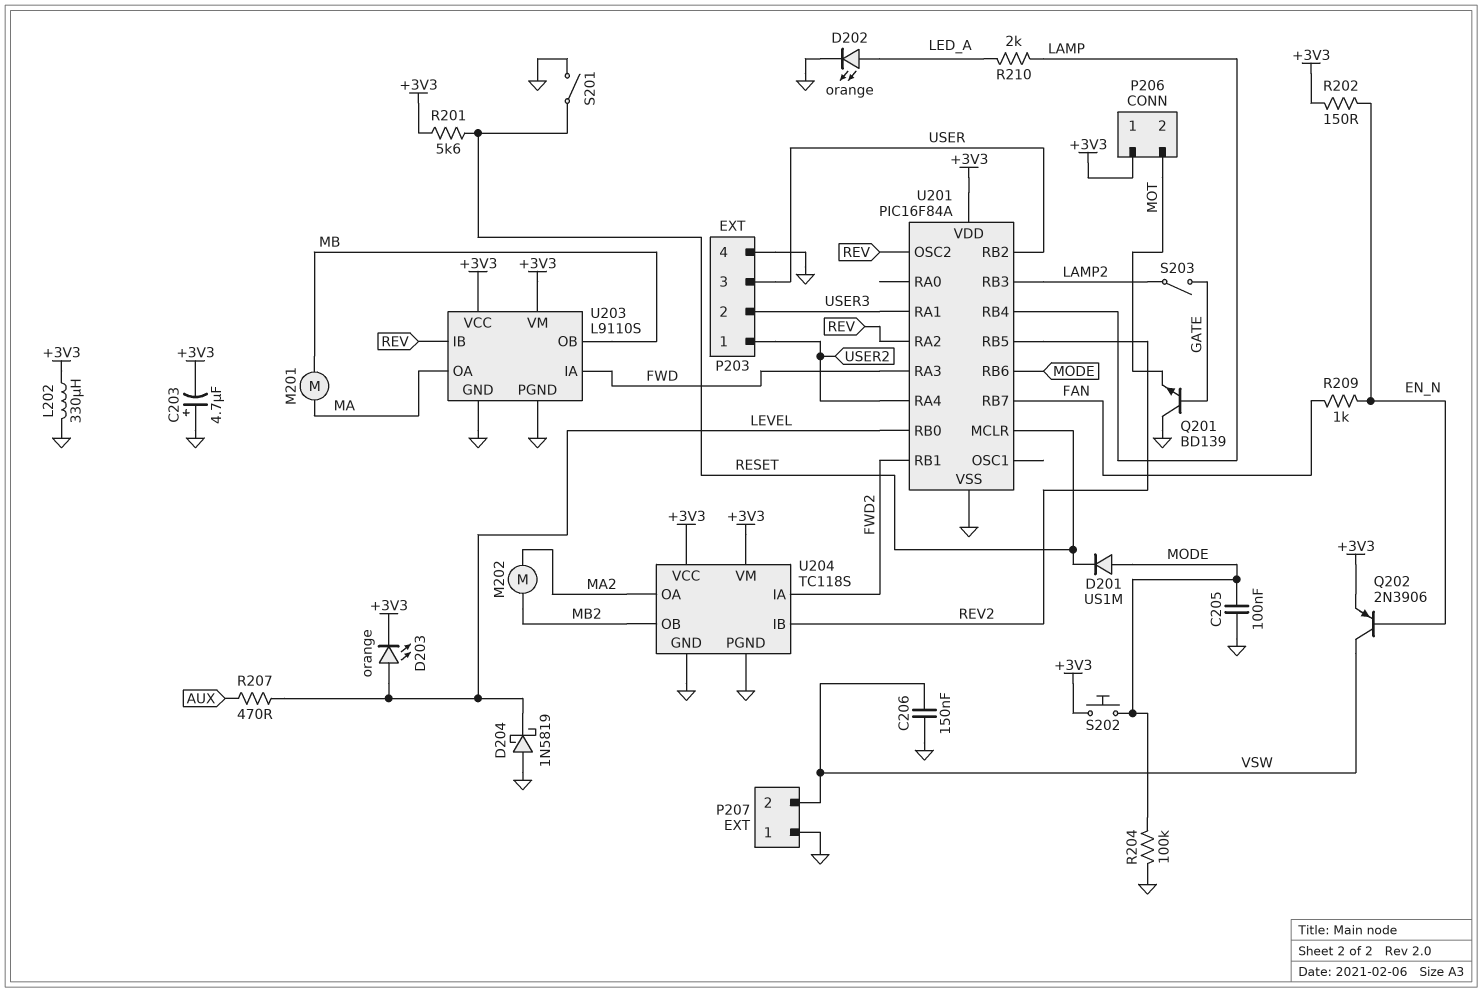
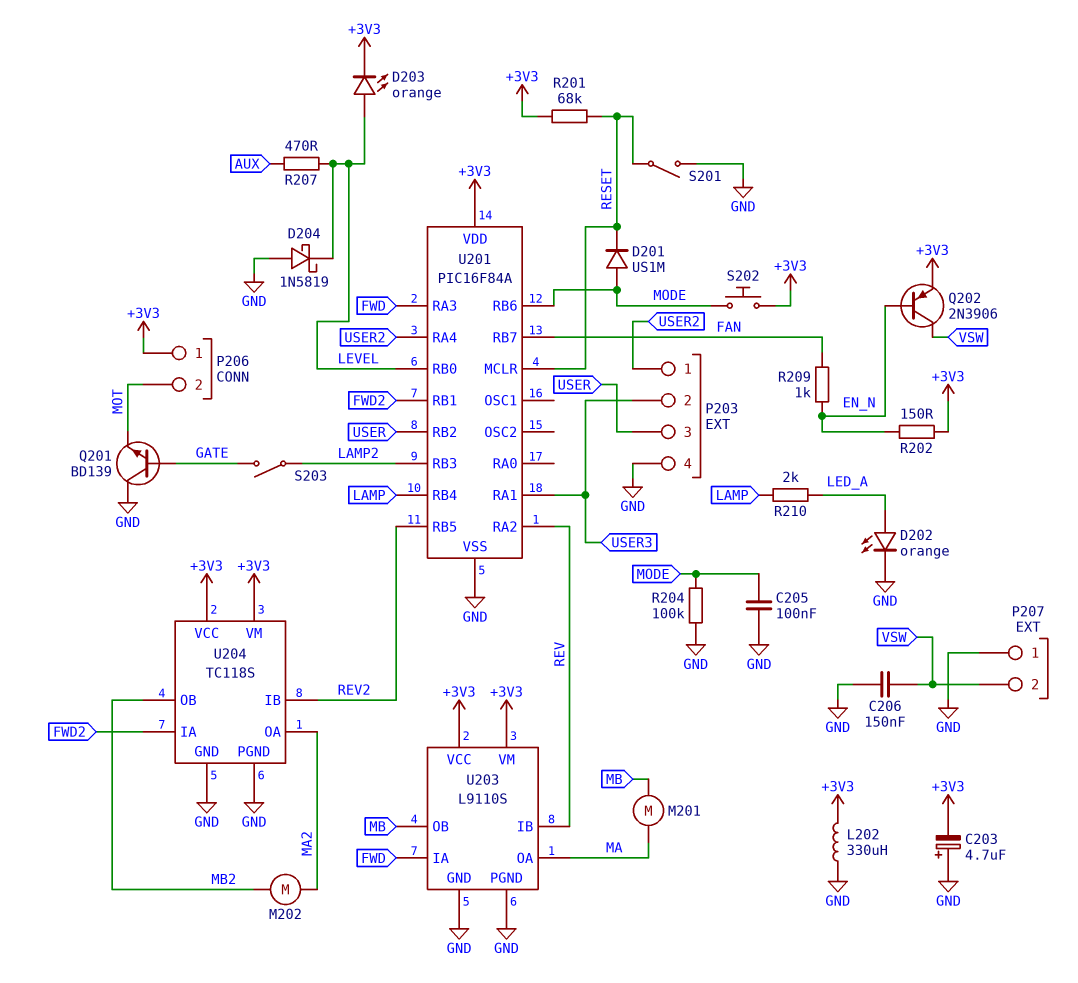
R201: 5.6k (+3V3, RESET) -> 68k (+3V3, RESET)
U201 pin OSC2: REV -> none

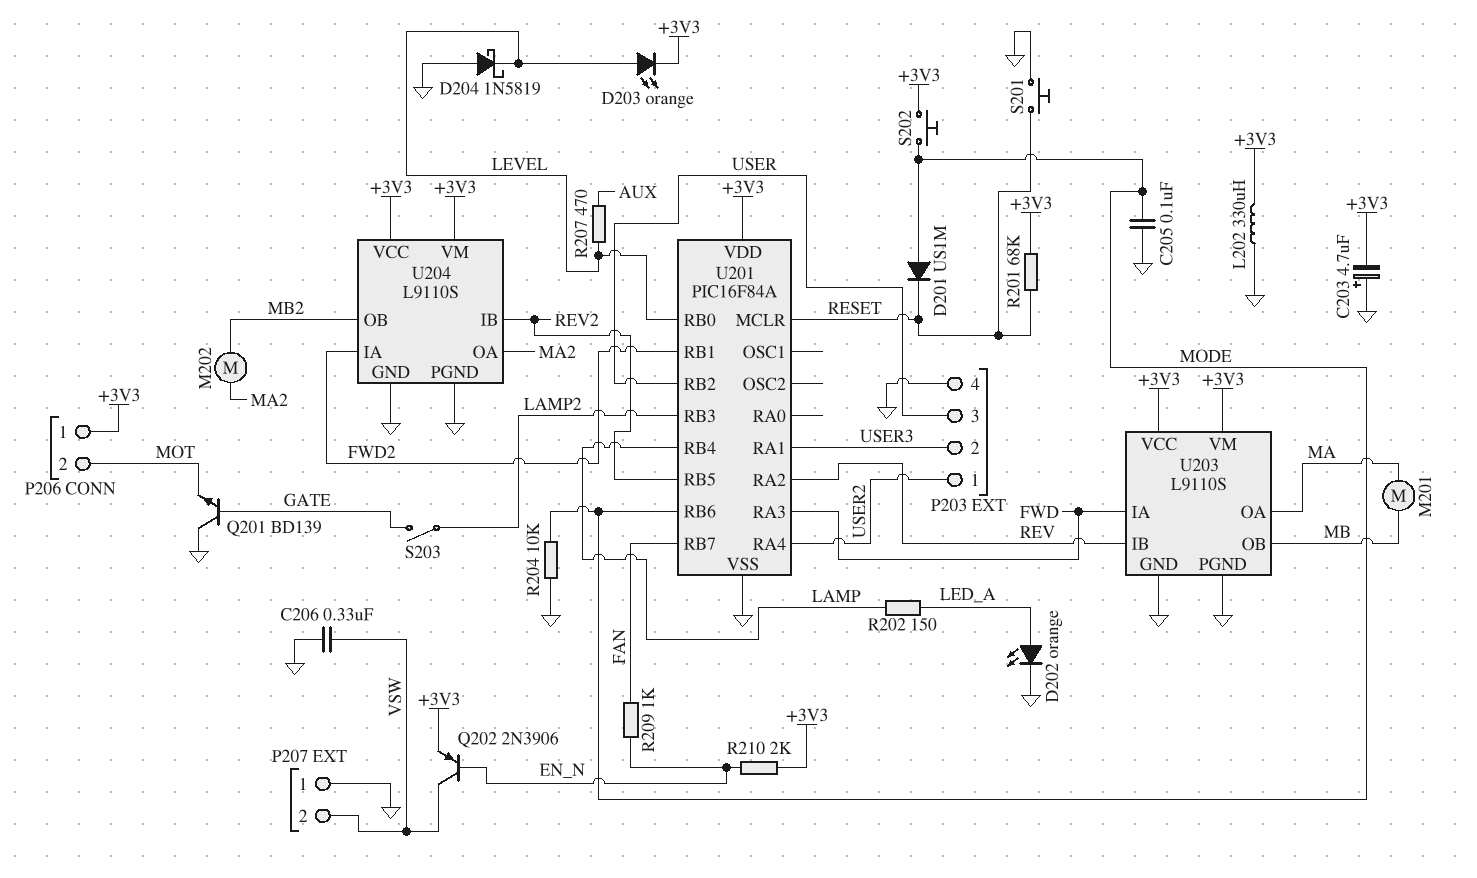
C206: 150nF (GND, VSW) -> 330nF (GND, VSW)
R202: 150 (+3V3, EN_N) -> 150 (LAMP, LED_A)
R204: 100k (GND, MODE) -> 10k (GND, MODE)
R210: 2k (LAMP, LED_A) -> 2k (+3V3, EN_N)
S201: switch (GND, RESET) -> button (GND, RESET)
U204: TC118S -> L9110S

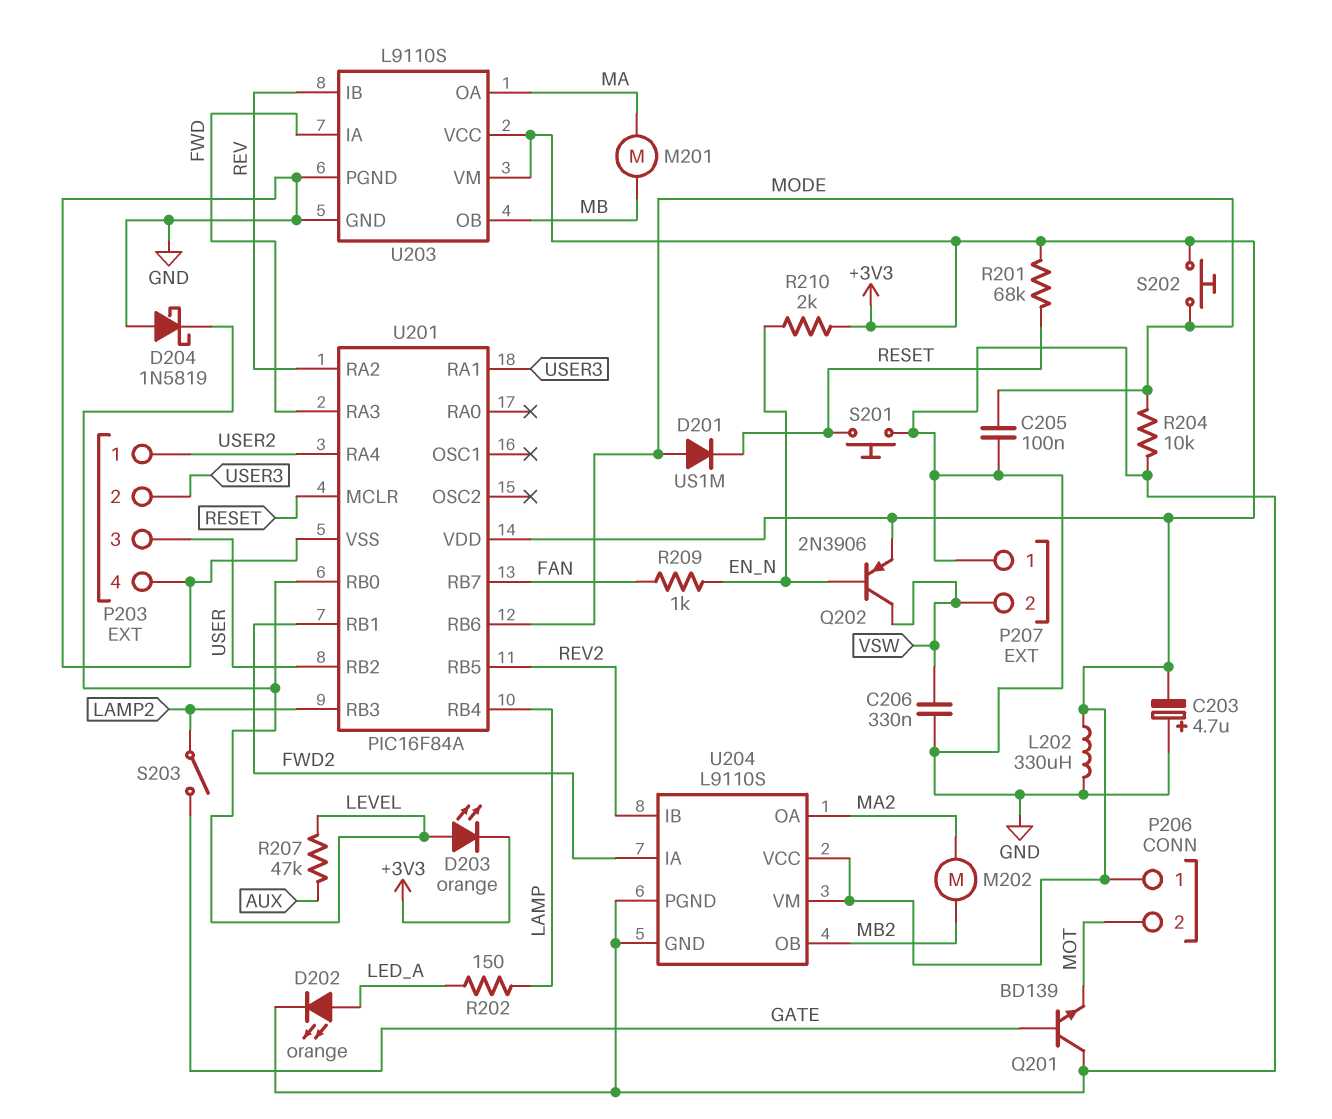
R207: 470 (AUX, LEVEL) -> 47k (AUX, LEVEL)

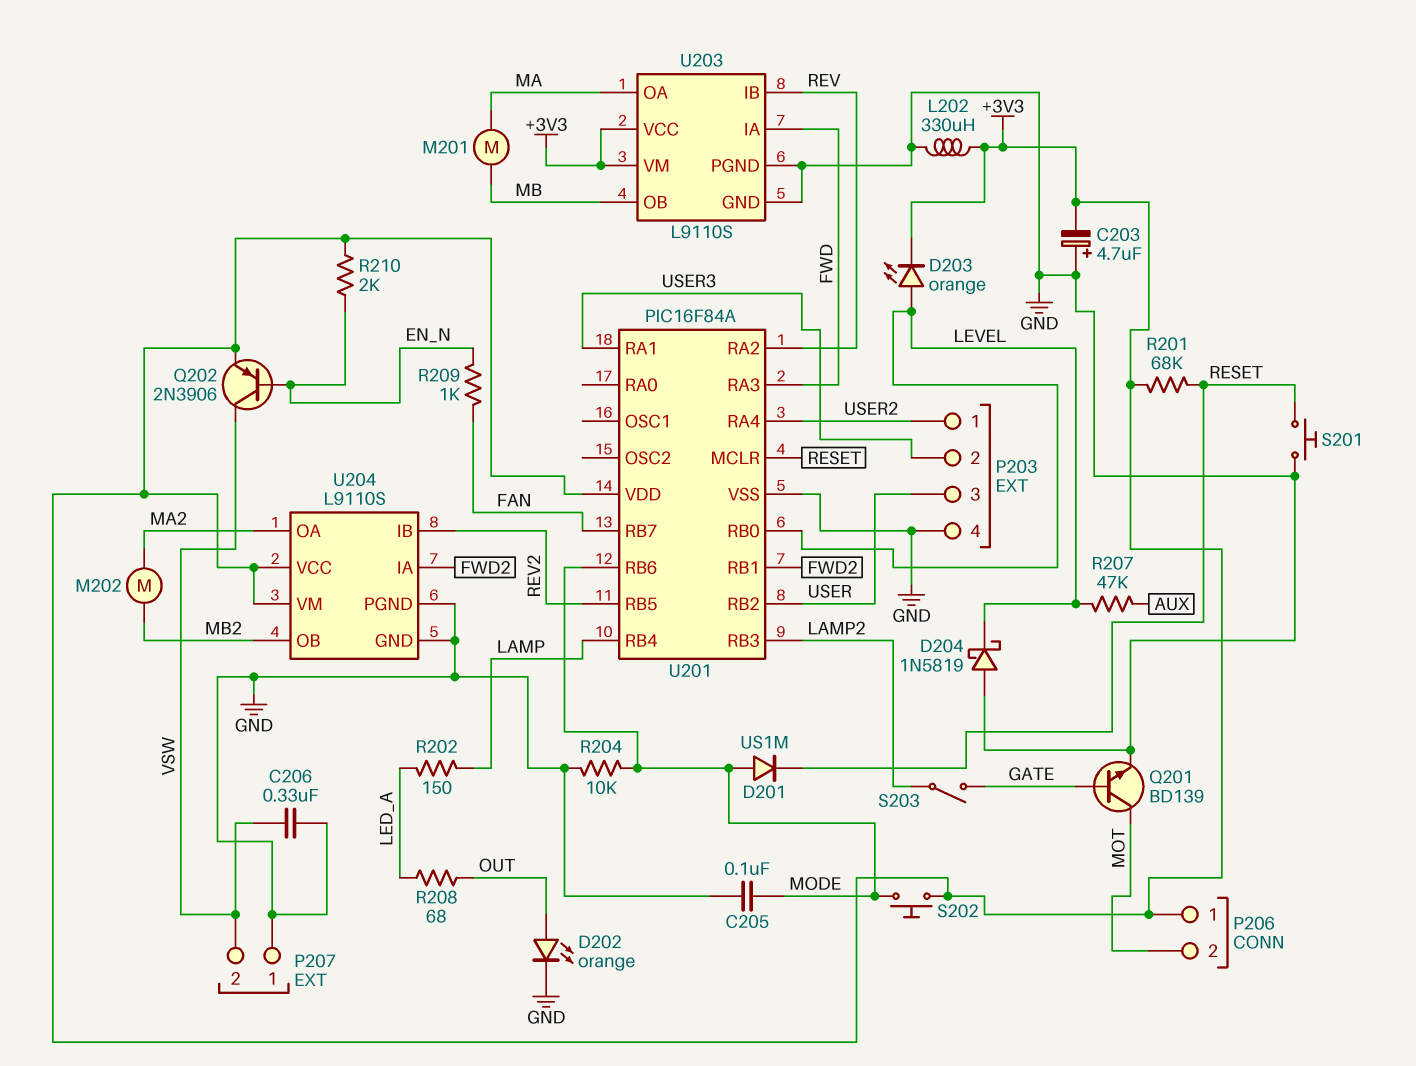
D202: LED orange (A LED_A, K GND) -> LED orange (A OUT, K GND)
Q201: NPN BD139 (B GATE, C GND, E MOT) -> NPN BD139 (B GATE, C MOT, E GND)
R208: none -> 68 (LED_A, OUT)

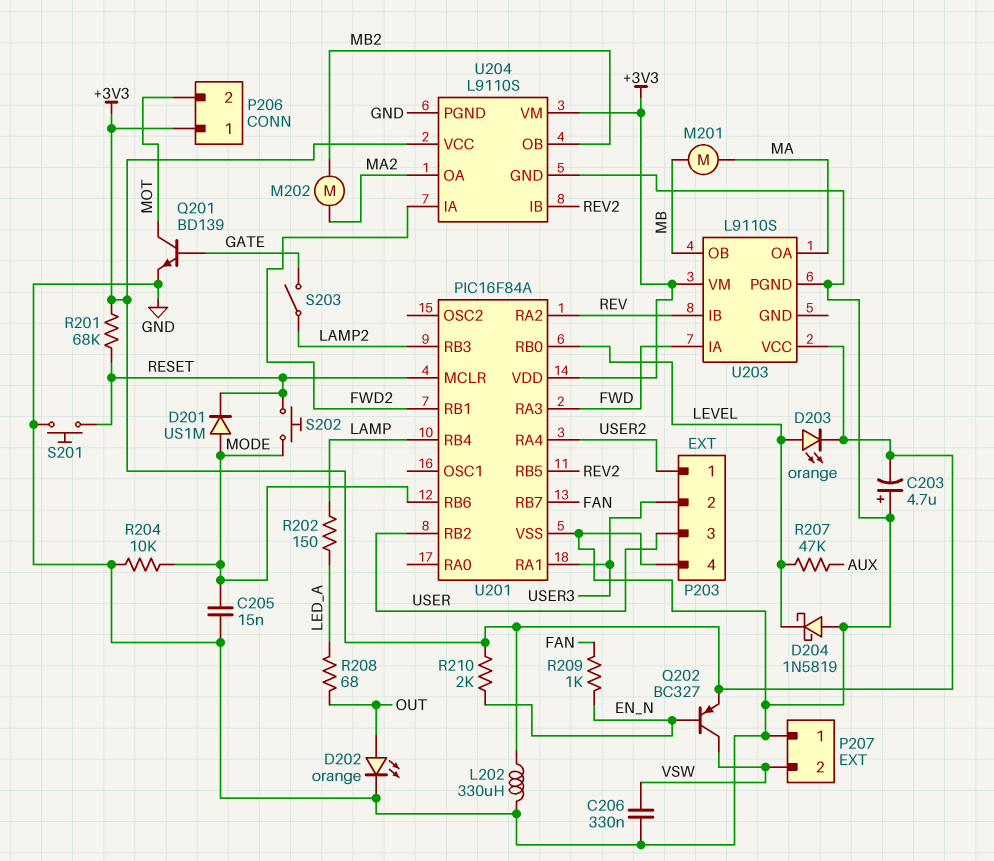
C205: 100nF (GND, MODE) -> 15nF (GND, MODE)
Q202: PNP 2N3906 (B EN_N, C VSW, E +3V3) -> PNP BC327 (B EN_N, C VSW, E +3V3)
S202: button (+3V3, MODE) -> button (MODE, RESET)
U203 pin GND: GND -> none

